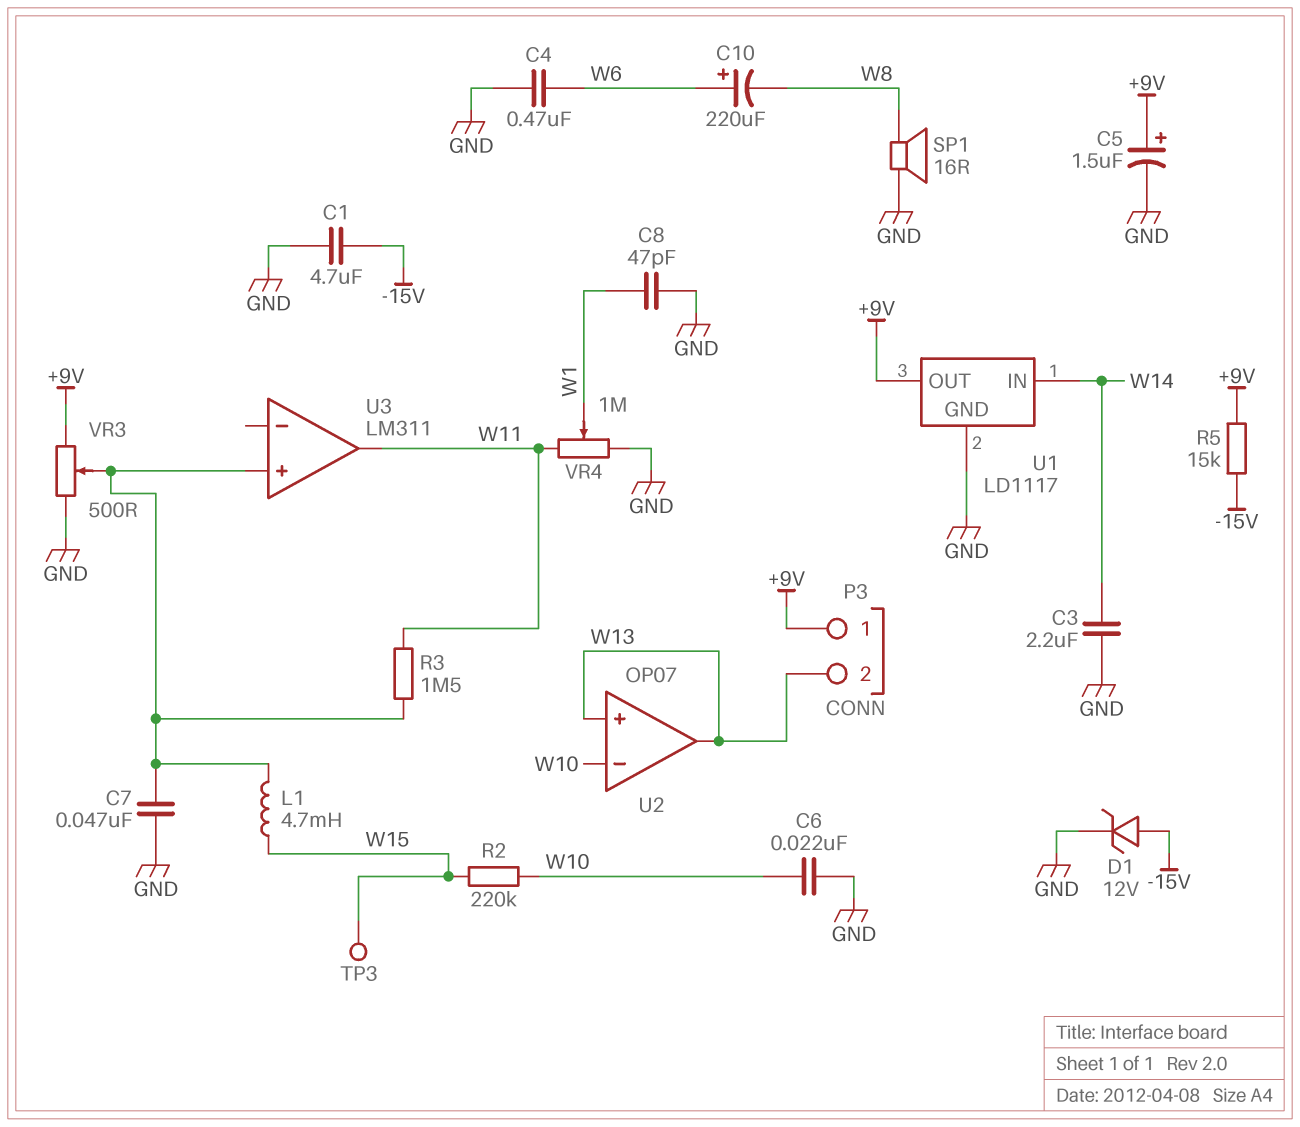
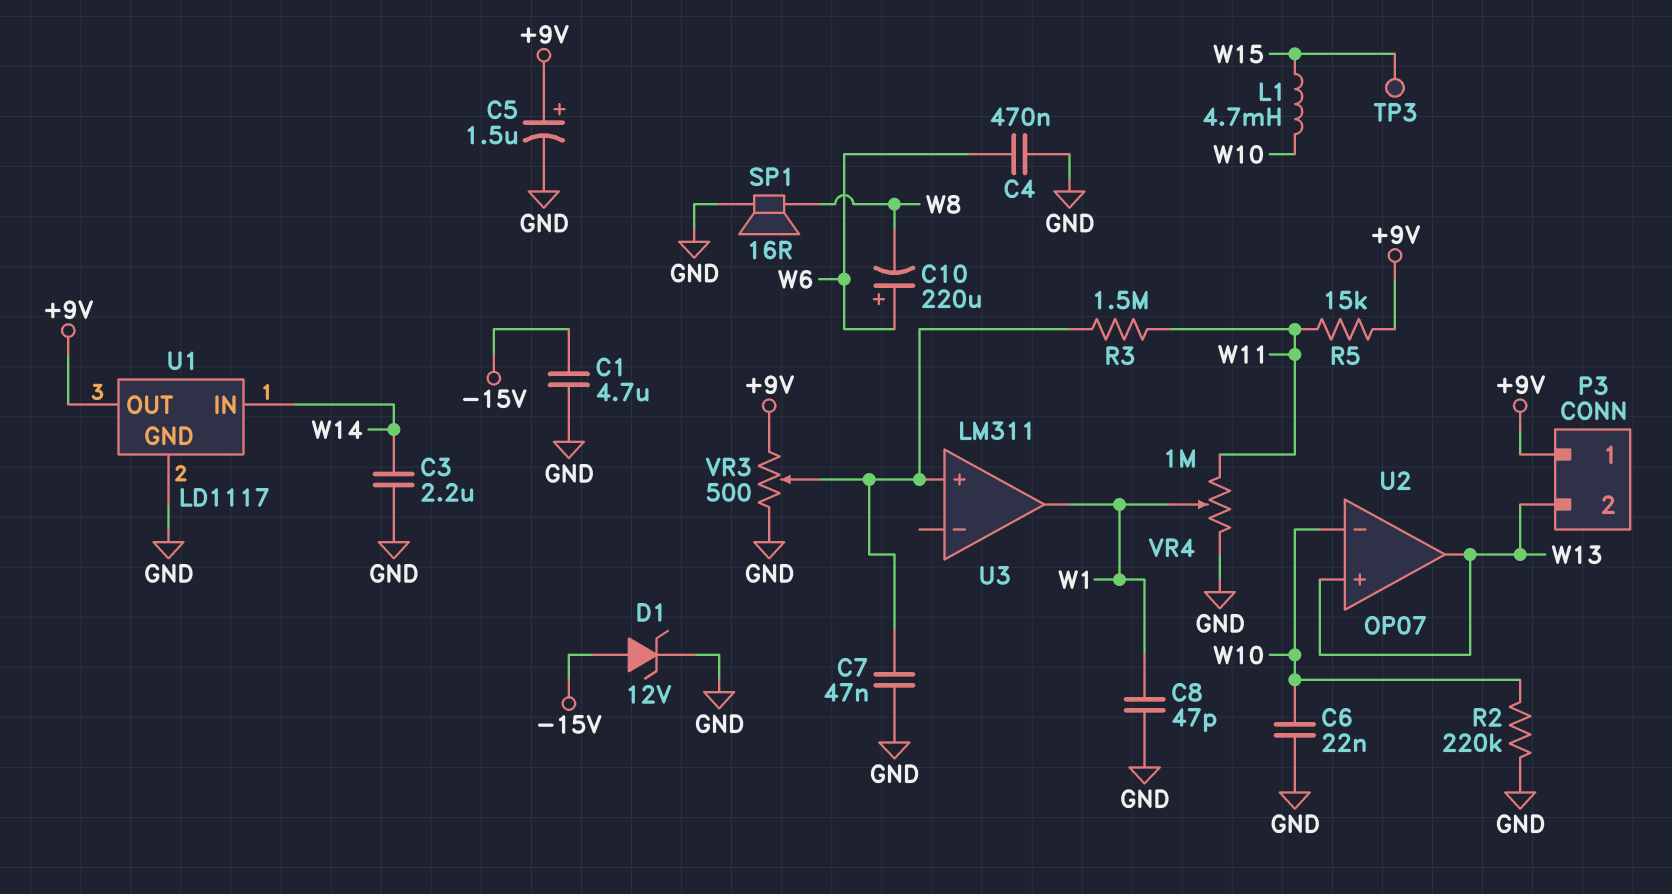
L1: 4.7mH (U3/in+, W15) -> 4.7mH (W10, W15)
R2: 220k (W10, W15) -> 220k (GND, W10)
R5: 15k (+9V, -15V) -> 15k (+9V, W11)
U3 pin out: W11 -> W1

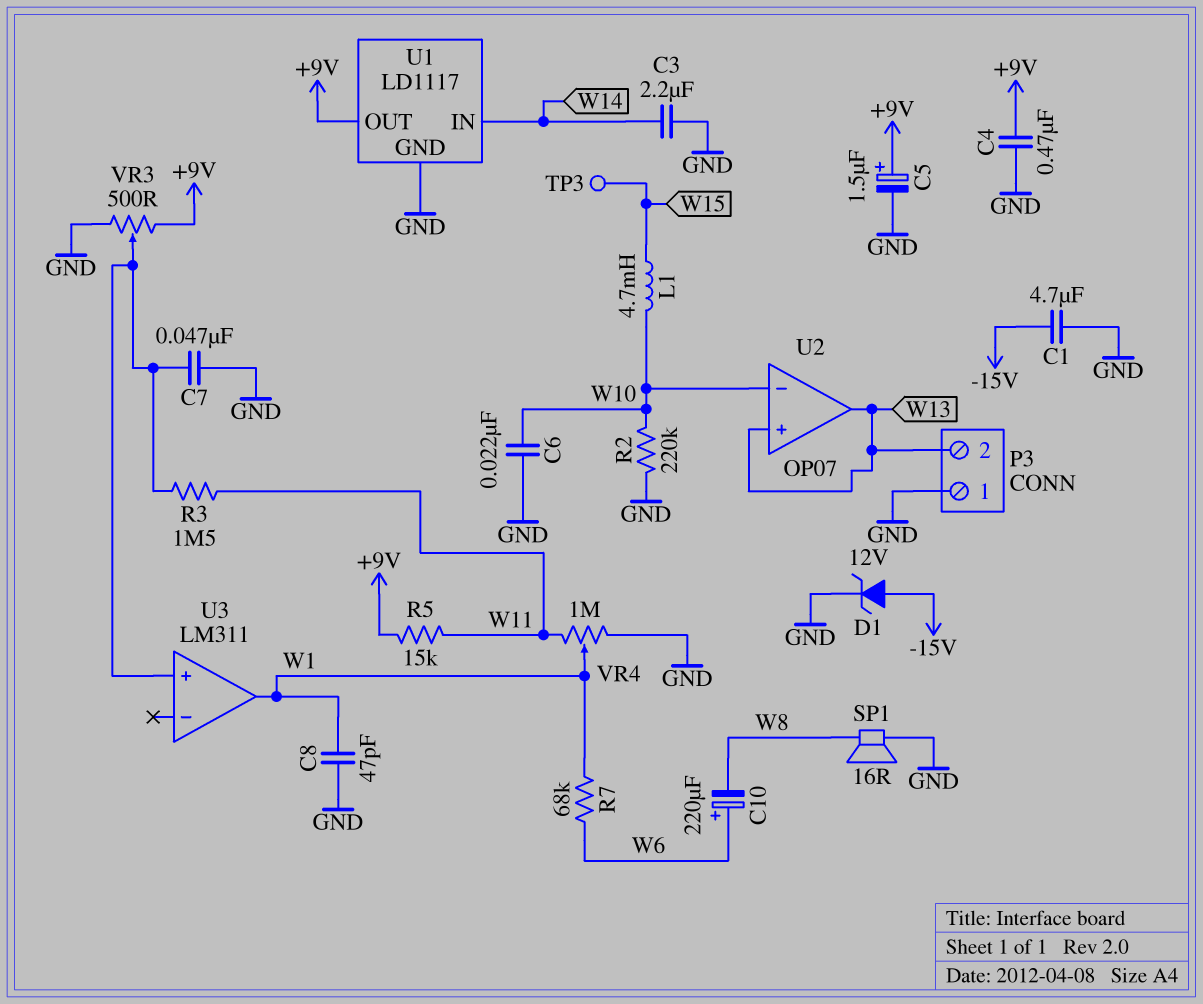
C4: 470nF (GND, W6) -> 470nF (+9V, GND)
P3 pin 1: +9V -> GND
R7: none -> 68k (W1, W6)

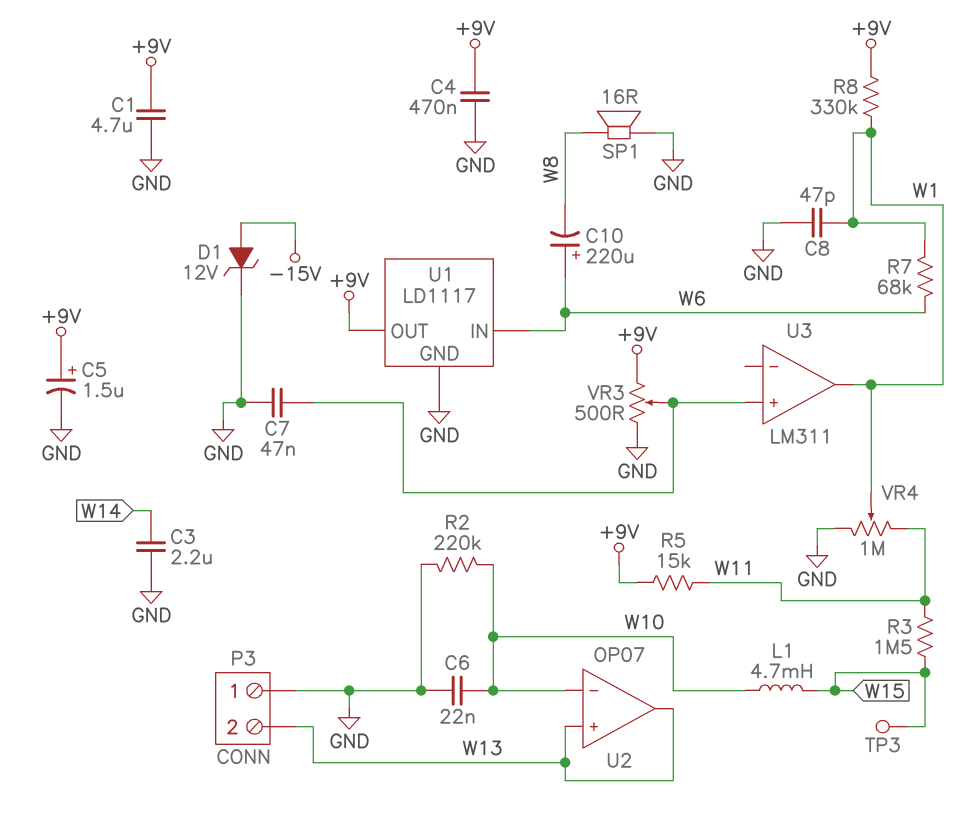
C1: 4.7uF (-15V, GND) -> 4.7uF (+9V, GND)
R3: 1.5M (U3/in+, W11) -> 1.5M (W11, W15)
R8: none -> 330k (+9V, W1)
U1 pin IN: W14 -> W6

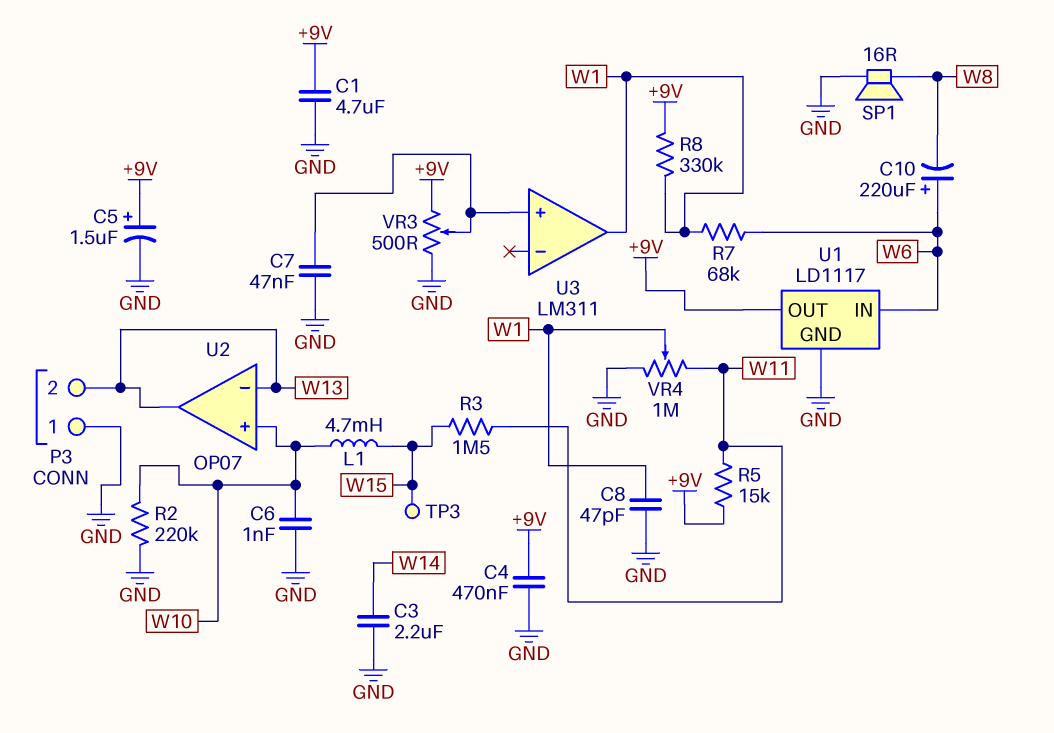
C6: 22nF (GND, W10) -> 1nF (GND, W10)
D1: zener 12V (A -15V, K GND) -> none
U2 pin in+: W13 -> W10
U2 pin in-: W10 -> W13

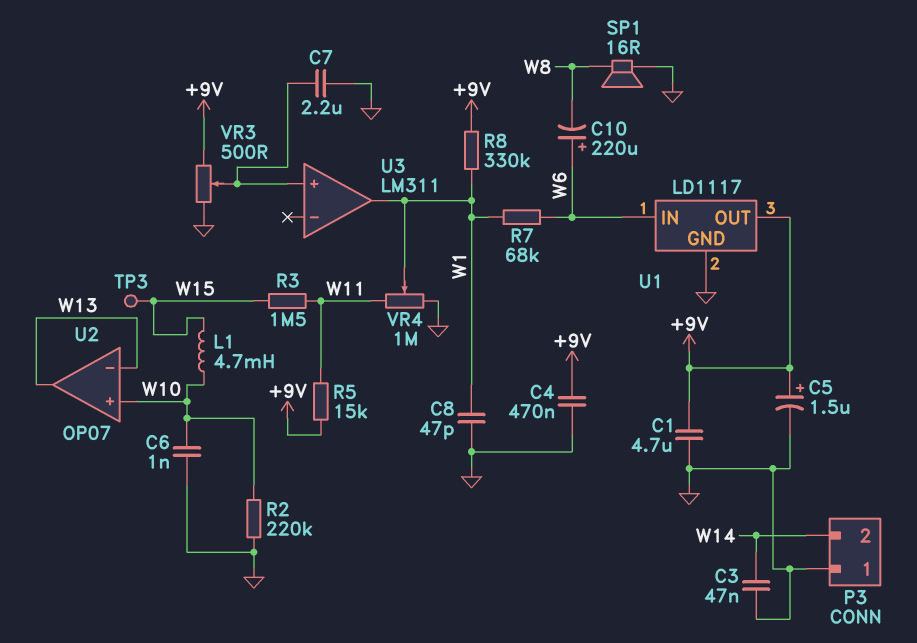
C3: 2.2uF (GND, W14) -> 47nF (GND, W14)
C7: 47nF (GND, U3/in+) -> 2.2uF (GND, U3/in+)
P3 pin 2: W13 -> W14

